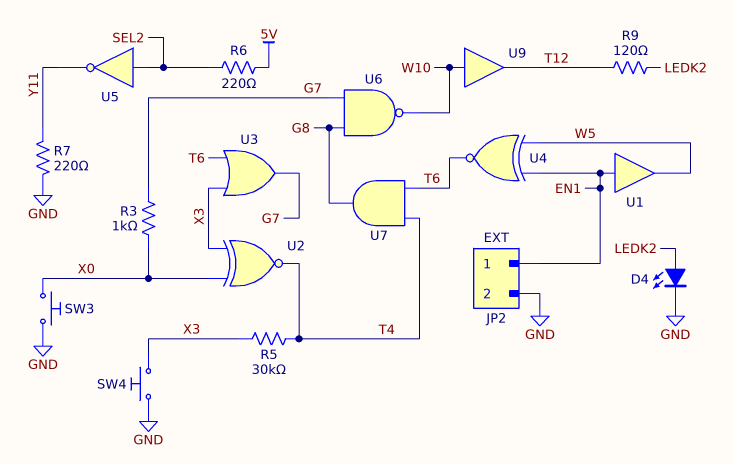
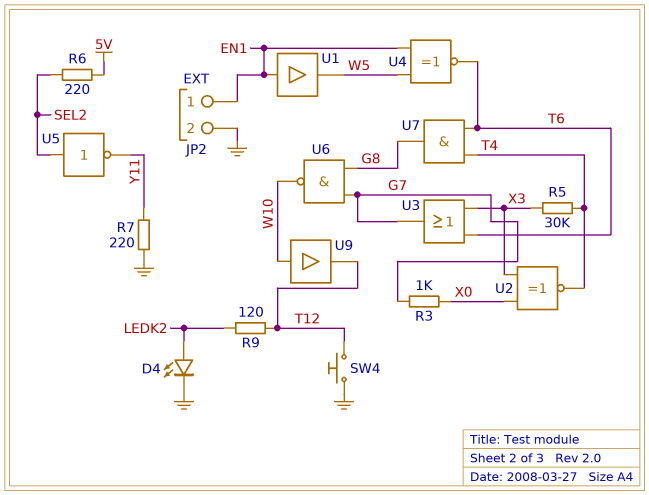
SW3: button (GND, X0) -> none
SW4: button (GND, X3) -> button (GND, T12)

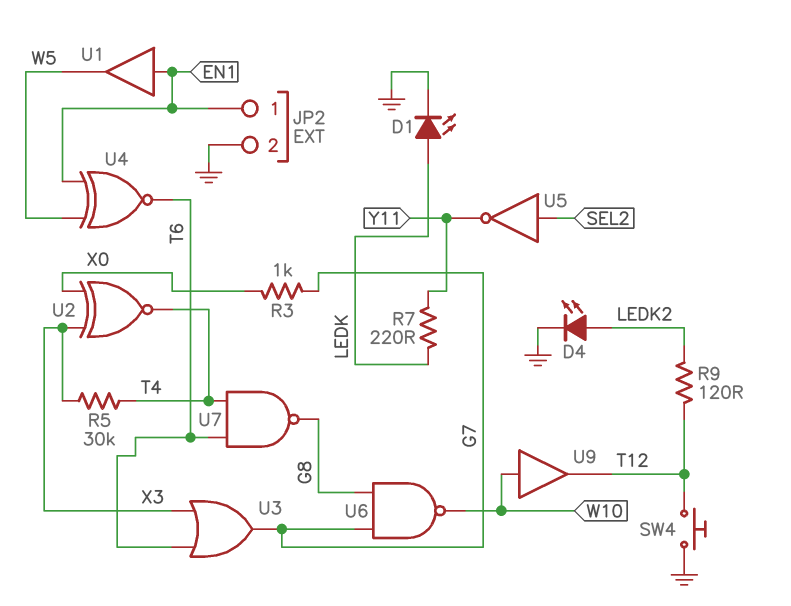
D1: none -> LED (A LEDK, K GND)
R6: 220 (5V, SEL2) -> none
R7: 220 (GND, Y11) -> 220 (LEDK, Y11)
U7: AND (in T4, in T6, out G8) -> NAND (in T4, in T6, out G8)

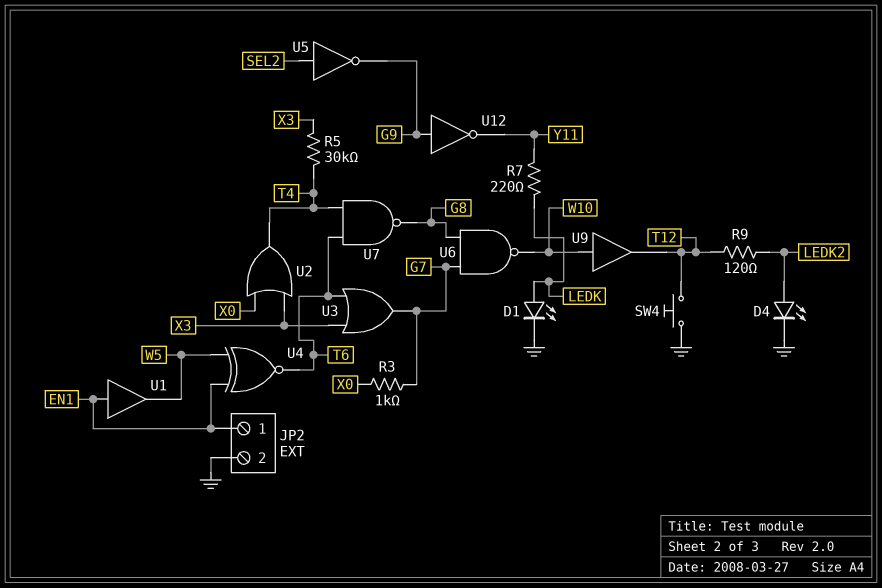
U2: XNOR (in X0, in X3, out T4) -> OR (in X0, in X3, out T4)
U5: NOT (in SEL2, out Y11) -> NOT (in SEL2, out G9)
U12: none -> NOT (in G9, out Y11)

